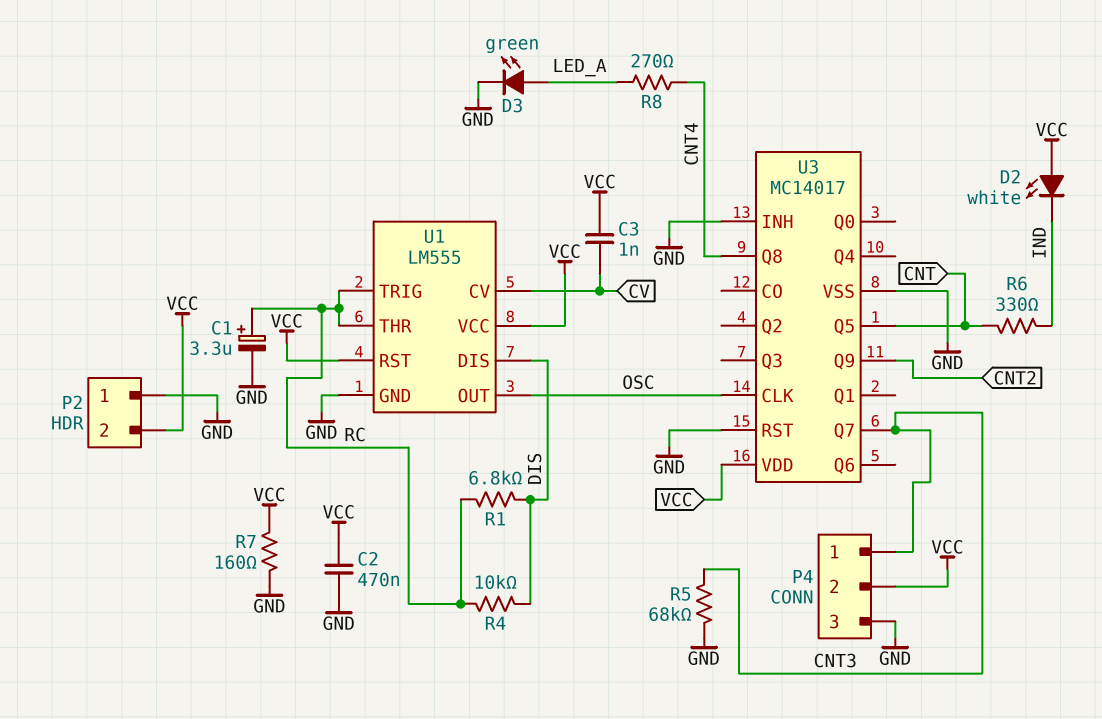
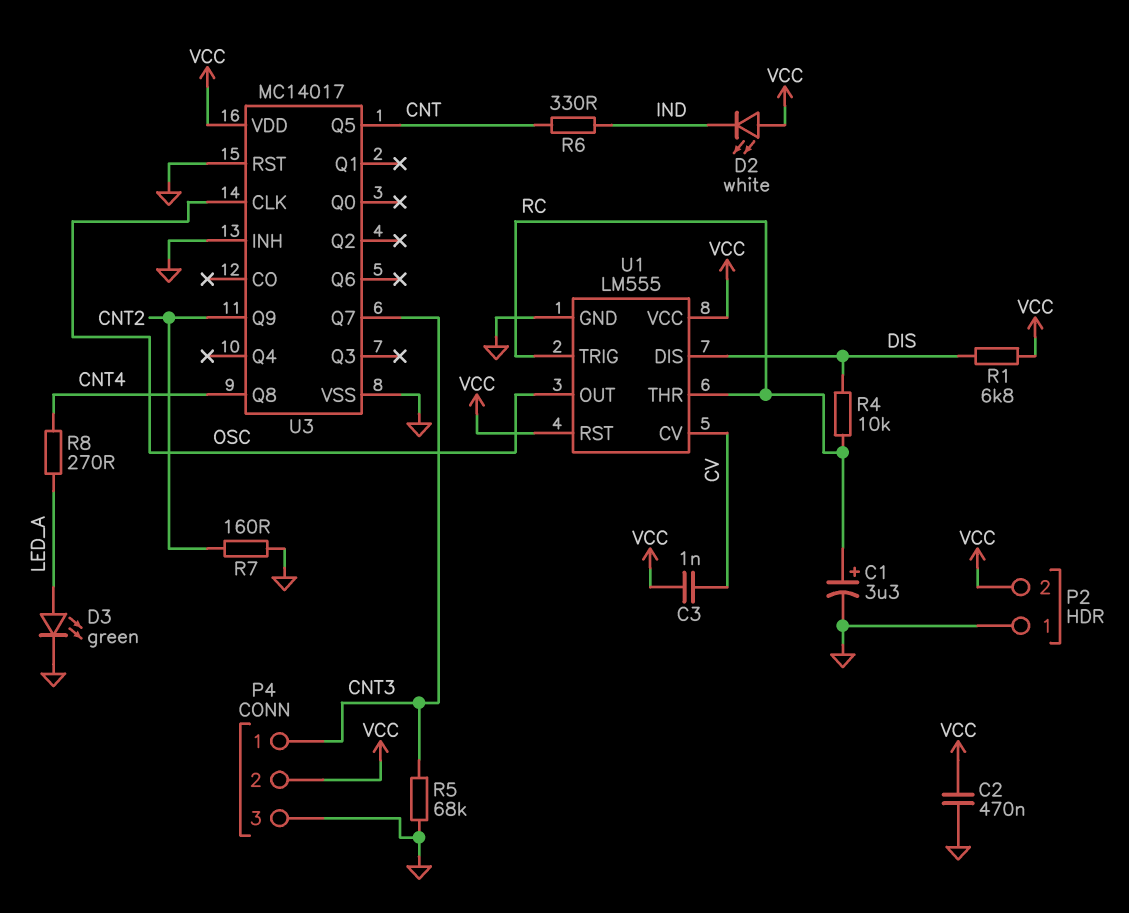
R1: 6.8k (DIS, RC) -> 6.8k (DIS, VCC)
R7: 160 (GND, VCC) -> 160 (CNT2, GND)

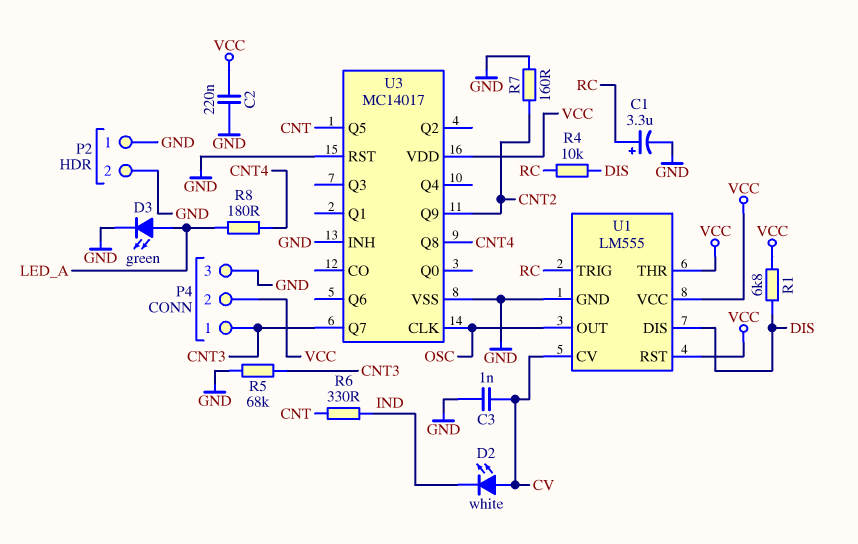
C2: 470nF (GND, VCC) -> 220nF (GND, VCC)
C3: 1nF (CV, VCC) -> 1nF (CV, GND)
D2: LED white (A VCC, K IND) -> LED white (A CV, K IND)
P2 pin 2: VCC -> GND
R8: 270 (CNT4, LED_A) -> 180 (CNT4, LED_A)
U1 pin THR: RC -> VCC

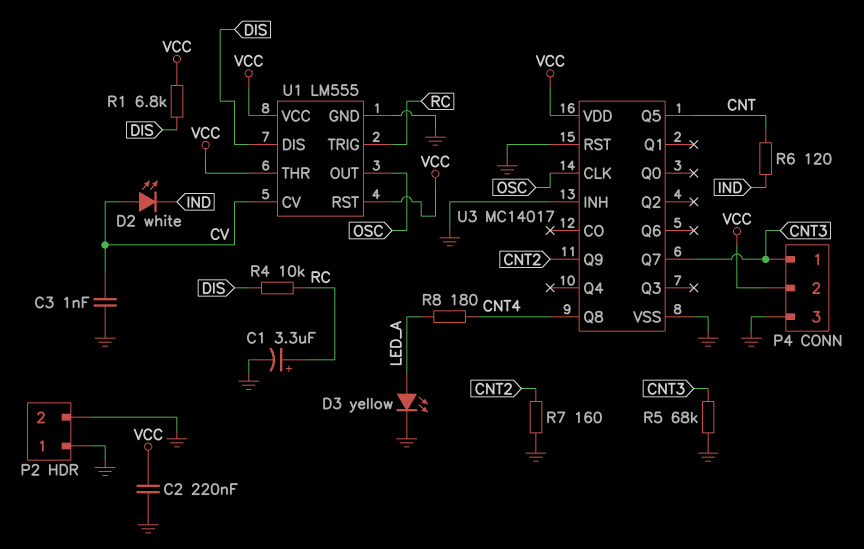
D3: LED green (A LED_A, K GND) -> LED yellow (A LED_A, K GND)
R6: 330 (CNT, IND) -> 120 (CNT, IND)

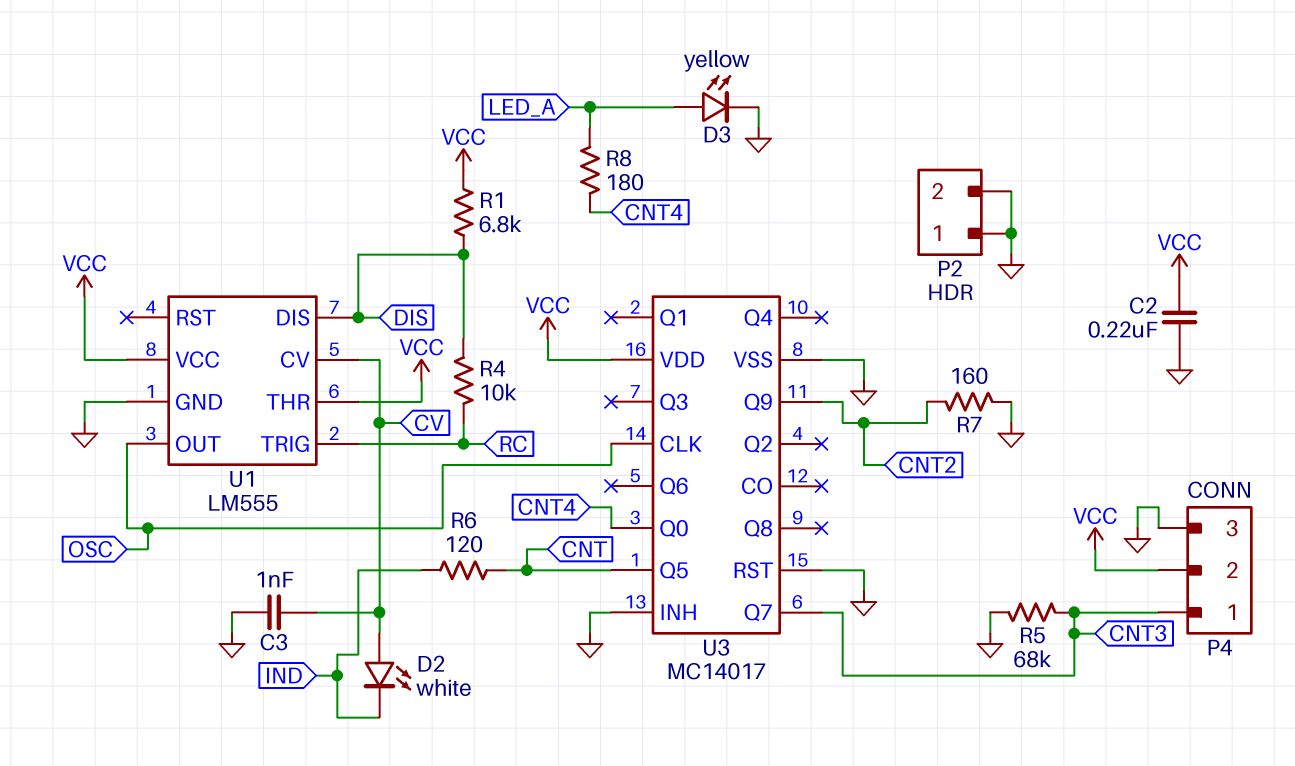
C1: 3.3uF (plus RC, minus GND) -> none
U1 pin RST: VCC -> none
U3 pin Q0: none -> CNT4
U3 pin Q8: CNT4 -> none

